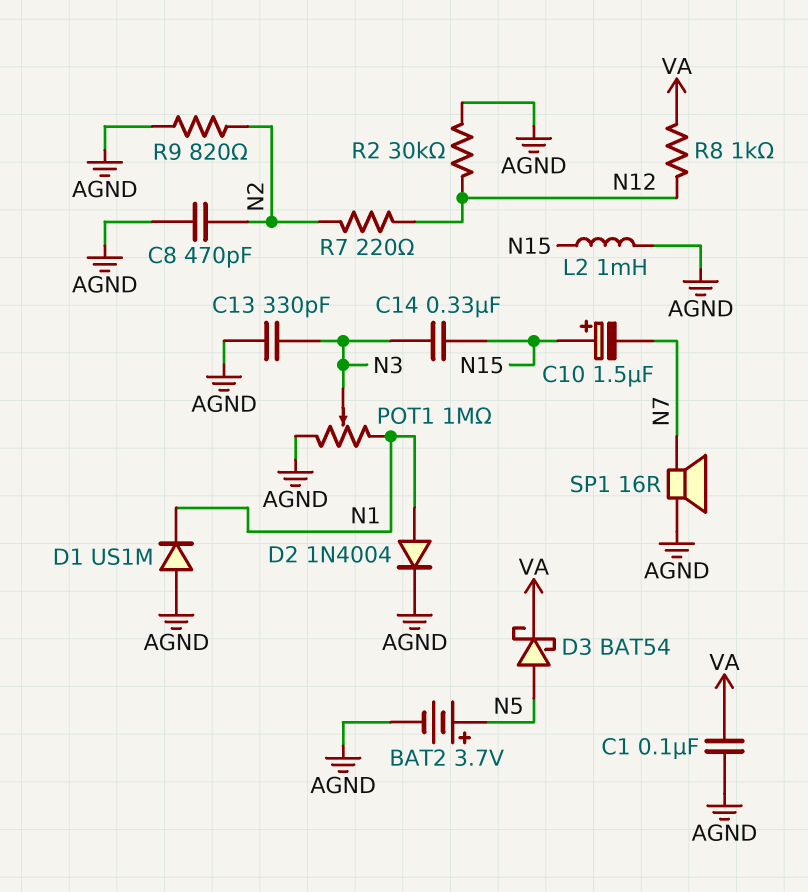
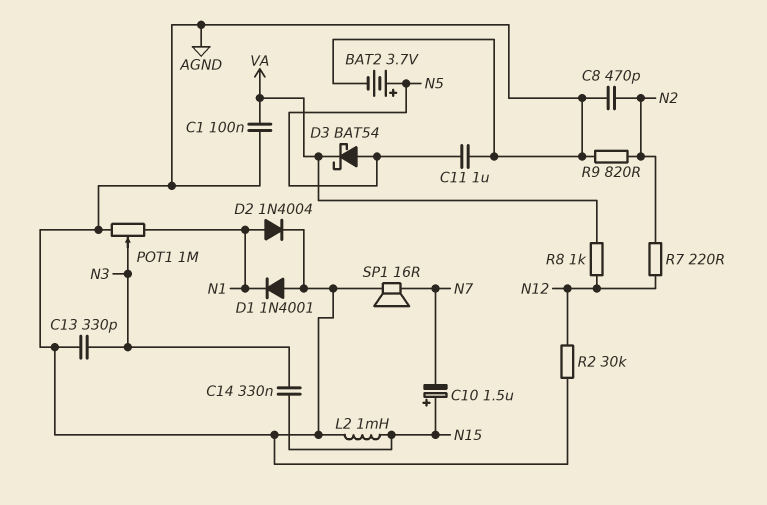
C11: none -> 1uF (AGND, N5)
D1: diode US1M (A AGND, K N1) -> diode 1N4001 (A AGND, K N1)

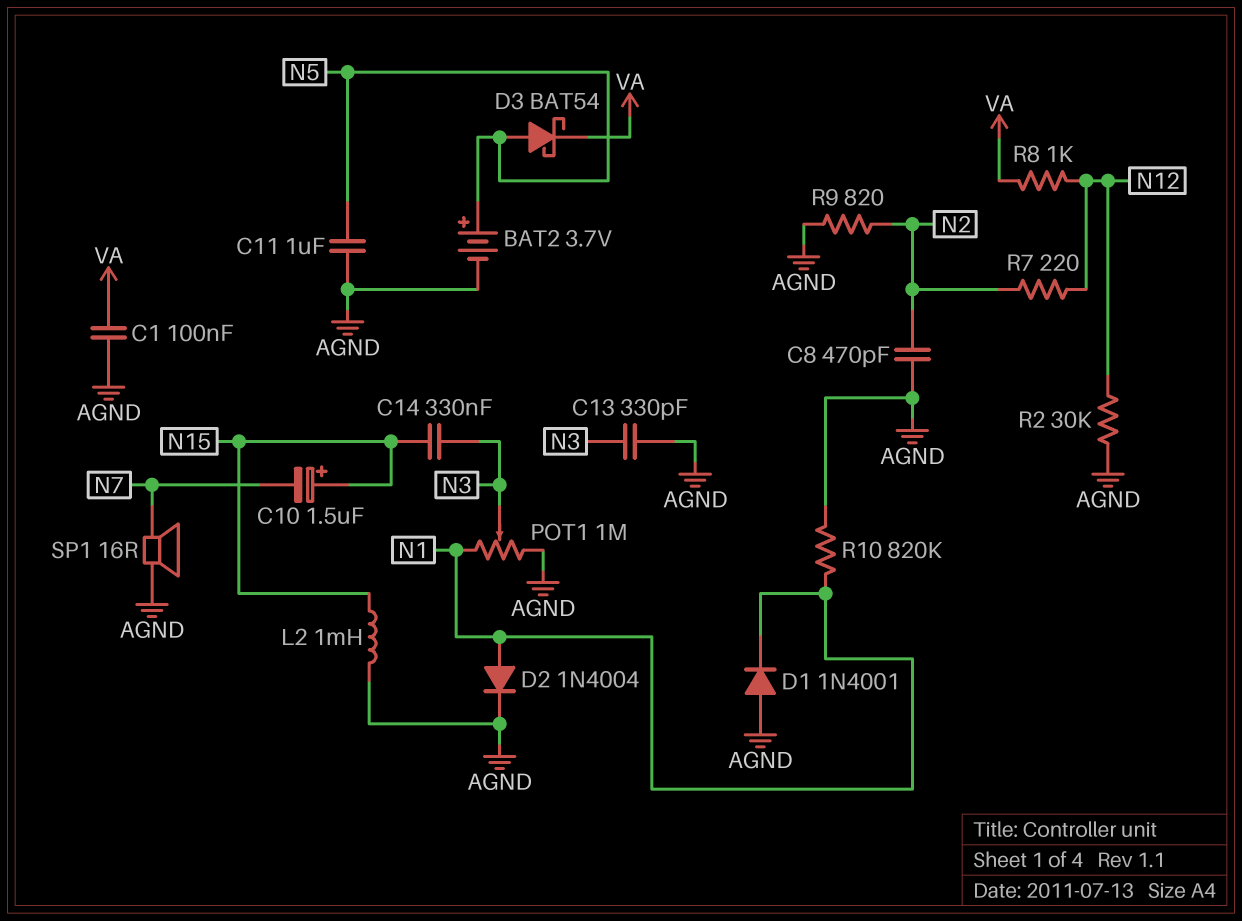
R10: none -> 820k (AGND, N1)

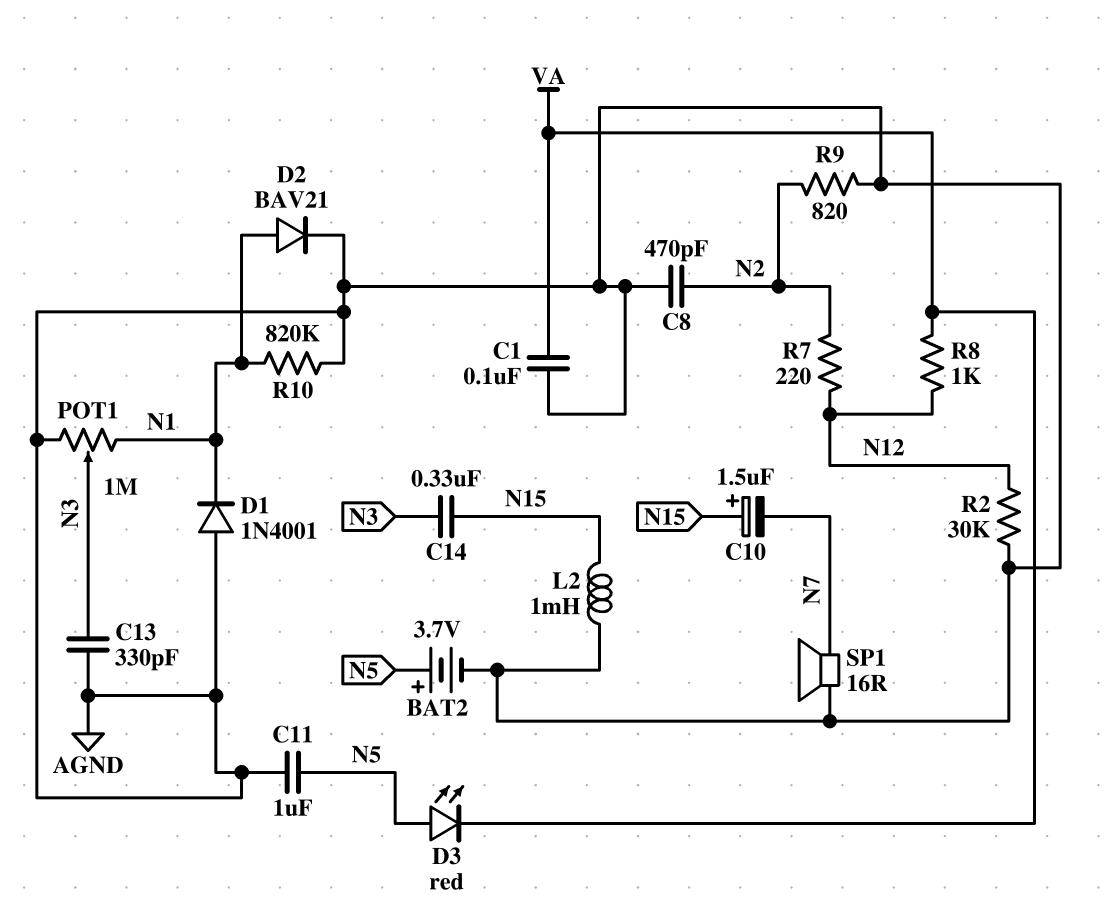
D2: diode 1N4004 (A N1, K AGND) -> diode BAV21 (A N1, K AGND)
D3: schottky BAT54 (A N5, K VA) -> LED red (A N5, K VA)

